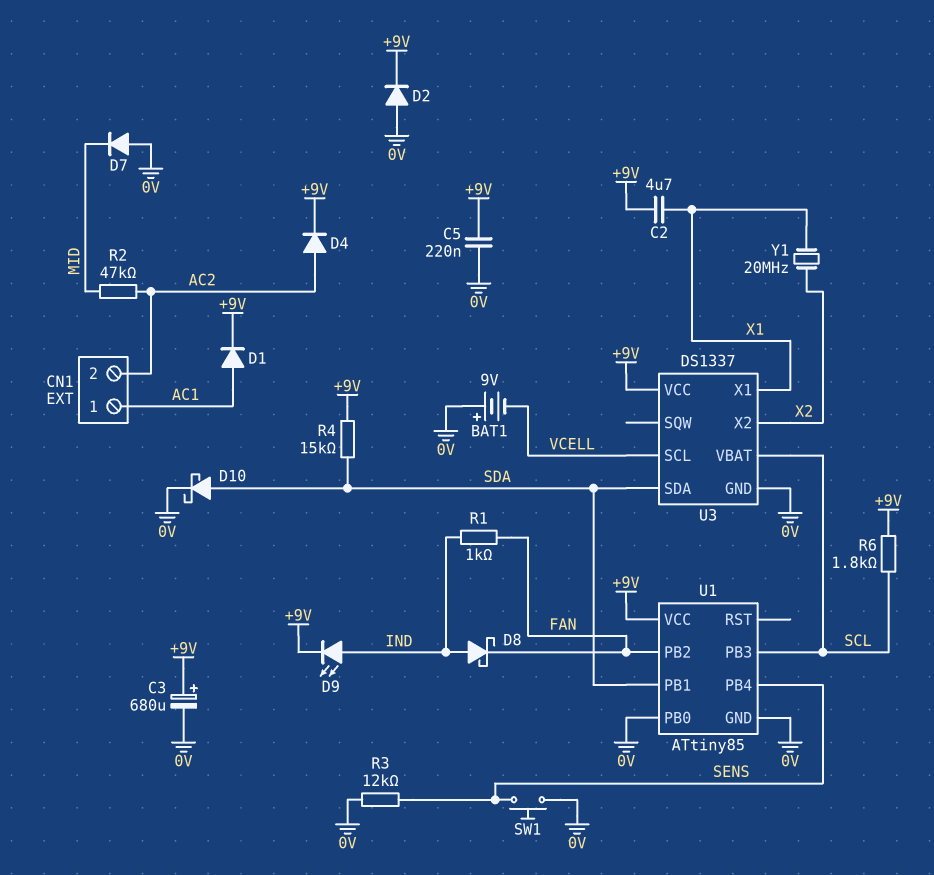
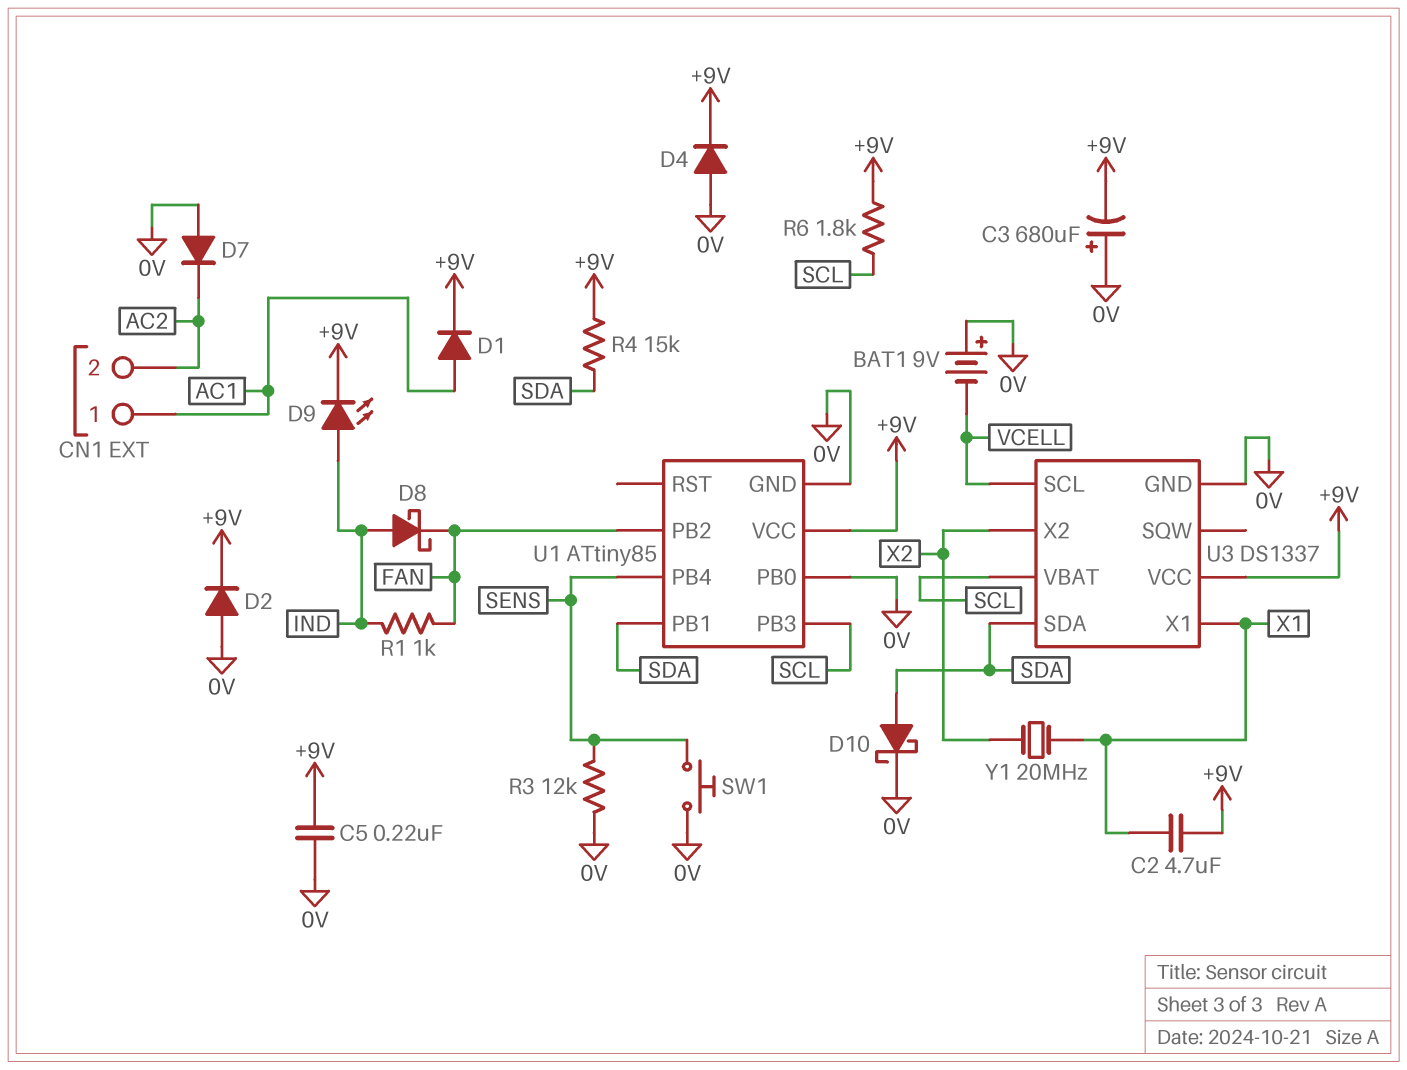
C3: 680uF (plus +9V, minus 0V) -> 680uF (plus 0V, minus +9V)
D4: diode (A AC2, K +9V) -> diode (A 0V, K +9V)
D7: diode (A 0V, K MID) -> diode (A 0V, K AC2)
R2: 47k (AC2, MID) -> none

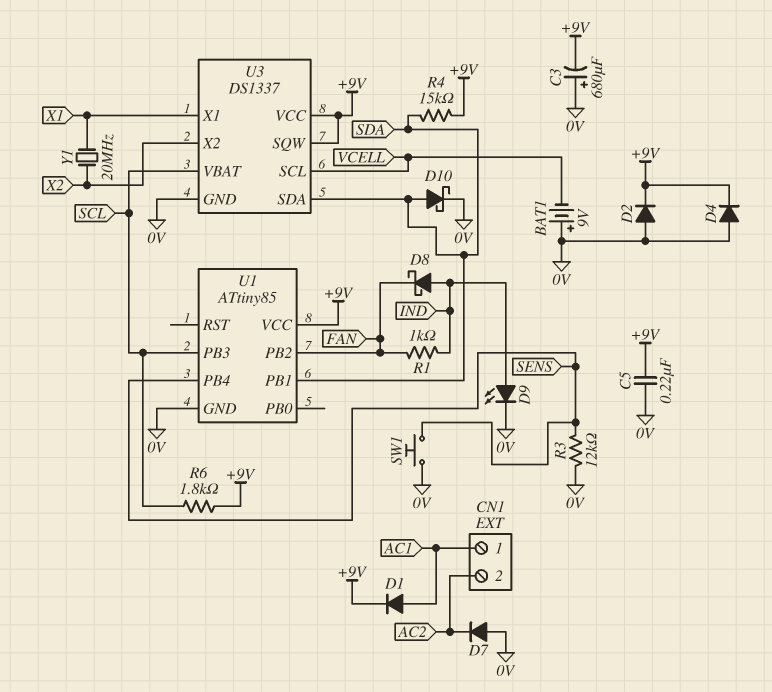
C2: 4.7uF (+9V, X1) -> none
D9: LED (A IND, K +9V) -> LED (A IND, K 0V)
U1 pin PB0: 0V -> none
U3 pin SQW: none -> +9V

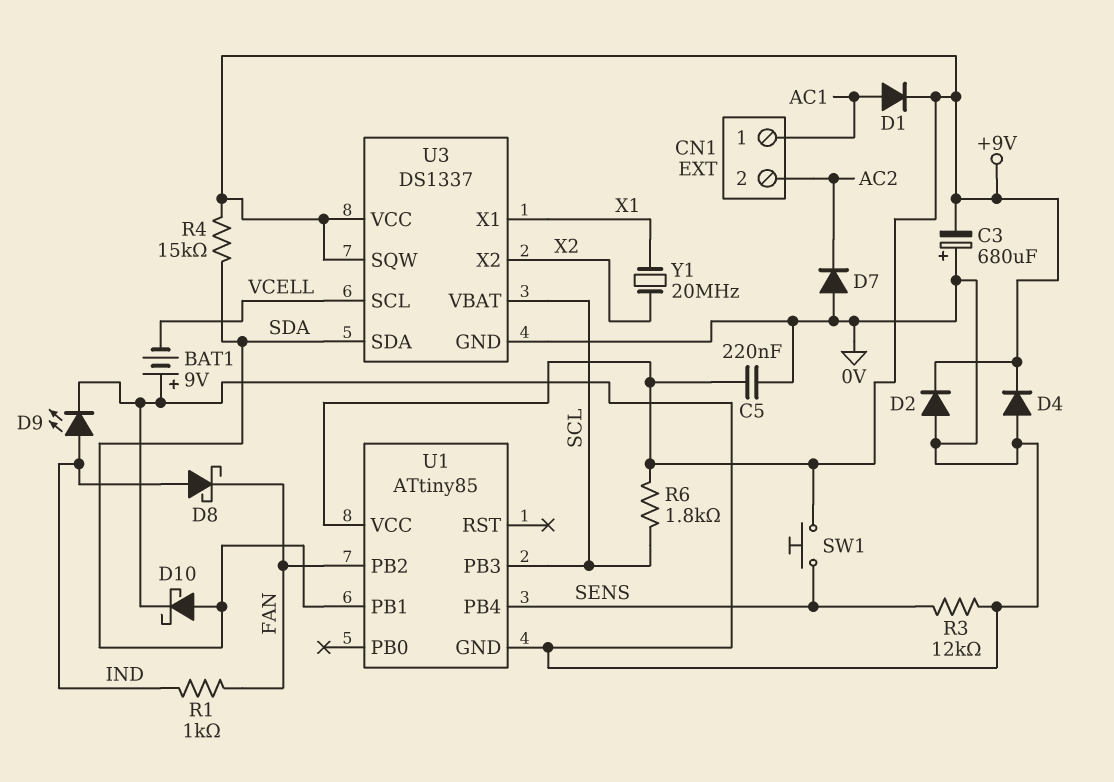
SW1: button (0V, SENS) -> button (+9V, SENS)

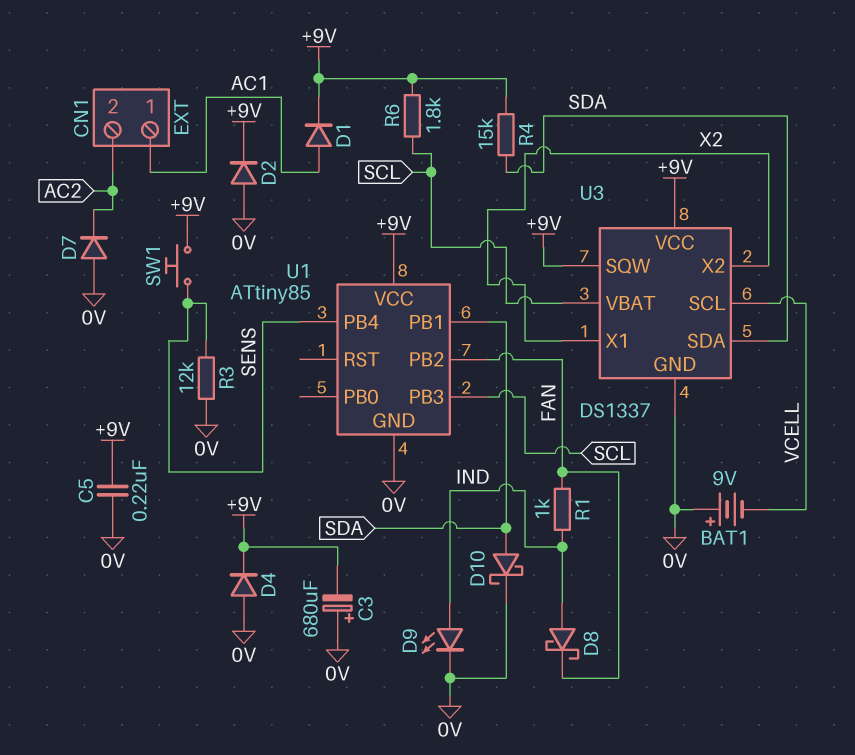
U3 pin X1: X1 -> X2
Y1: 20MHz (X1, X2) -> none

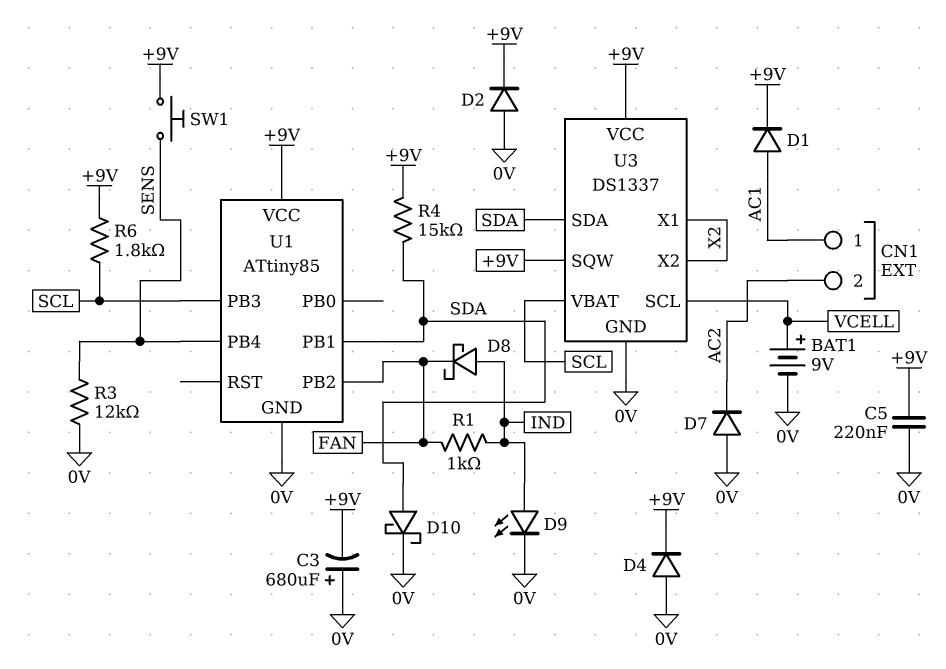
BAT1: 9V (plus 0V, minus VCELL) -> 9V (plus VCELL, minus 0V)

